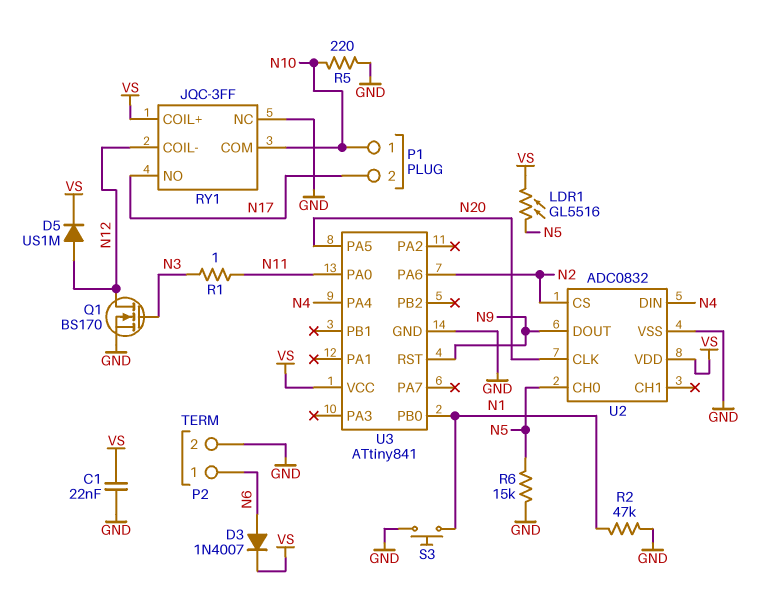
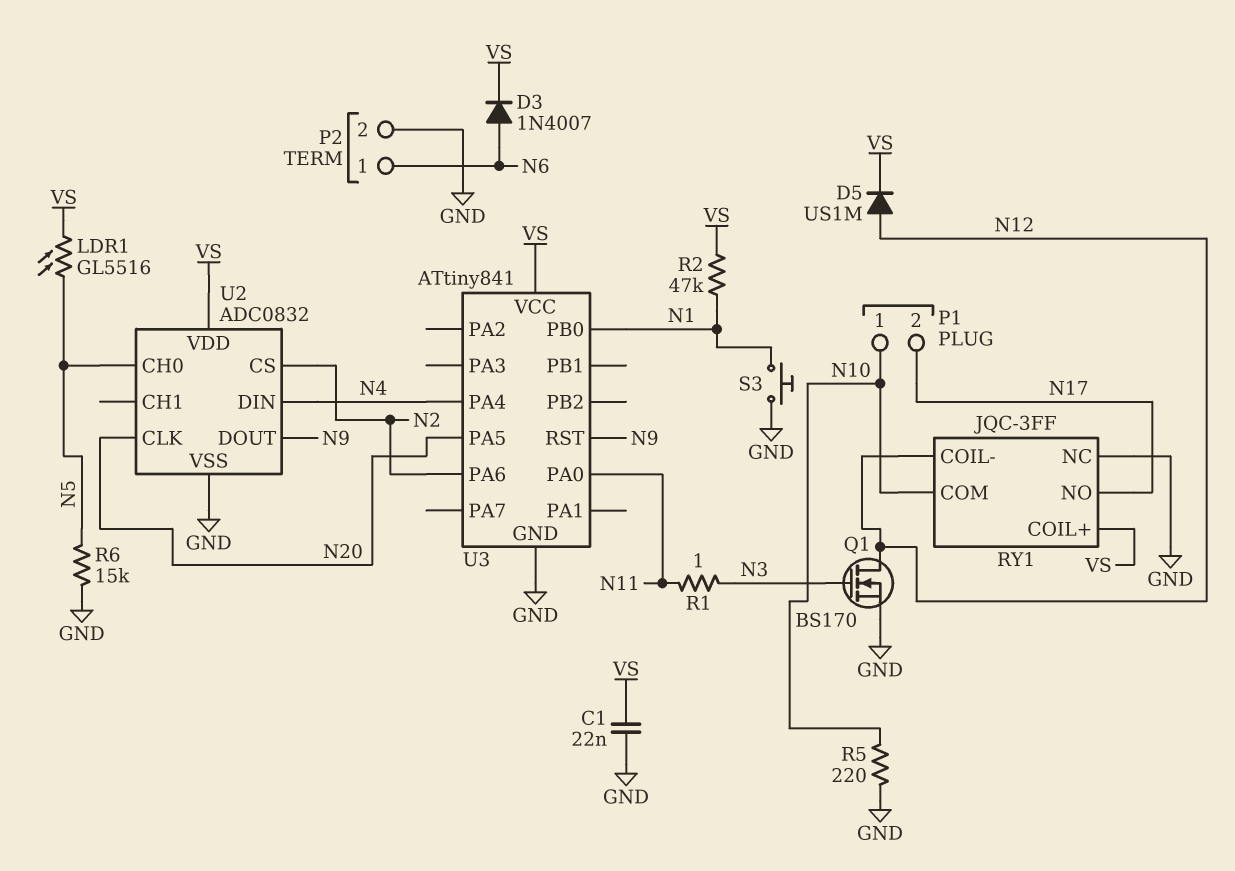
R2: 47k (GND, N1) -> 47k (N1, VS)

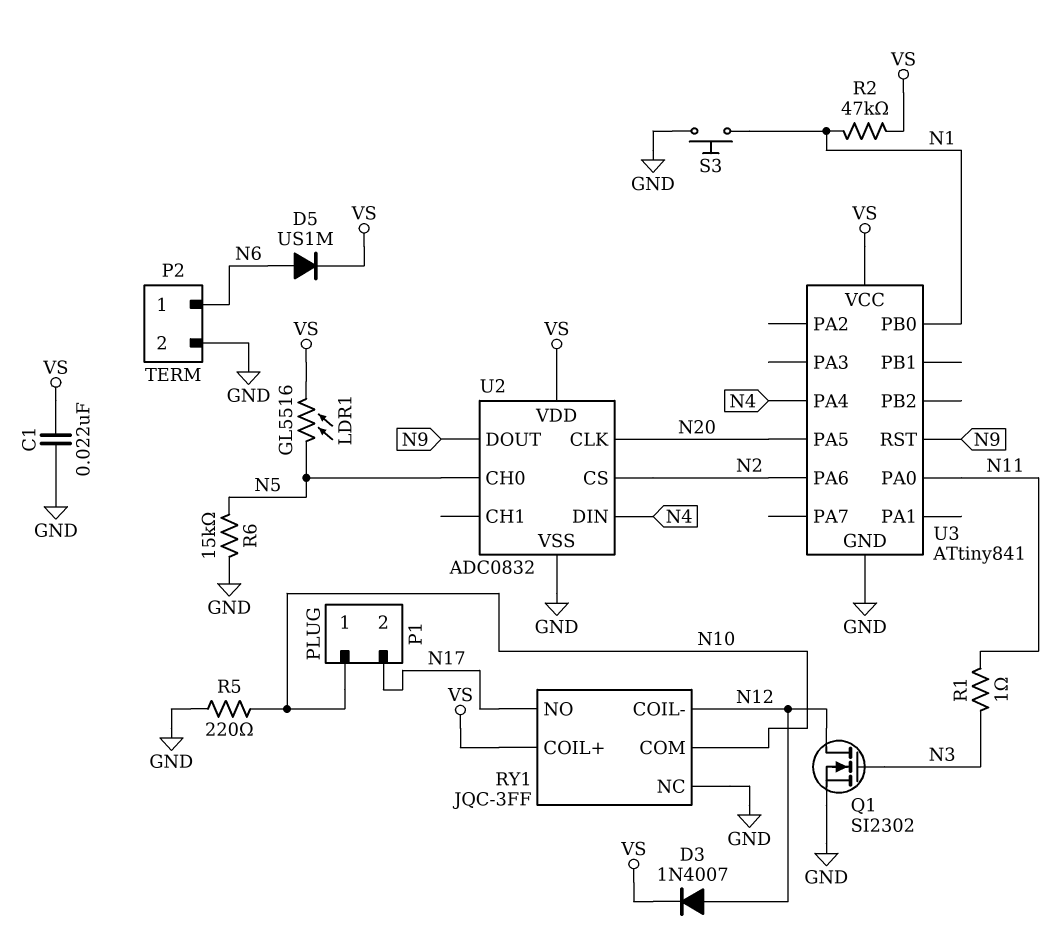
D3: diode 1N4007 (A N6, K VS) -> diode 1N4007 (A N12, K VS)
D5: diode US1M (A N12, K VS) -> diode US1M (A N6, K VS)
Q1: NMOS BS170 (G N3, D N12, S GND) -> NMOS SI2302 (G N3, D N12, S GND)

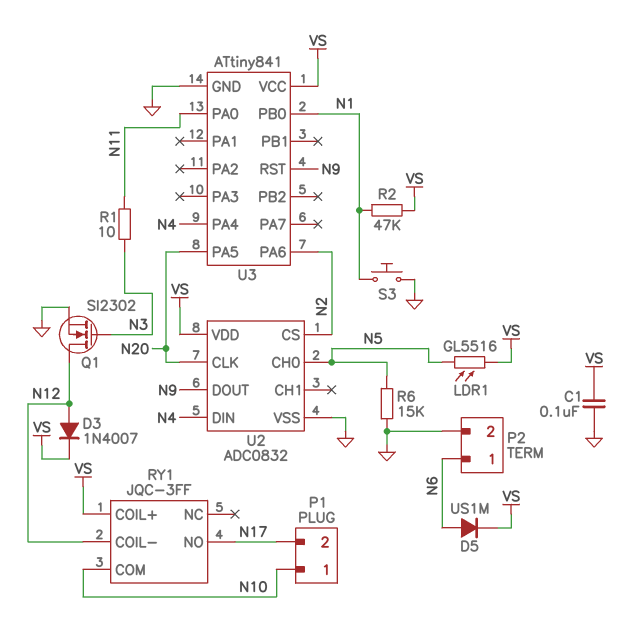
C1: 22nF (GND, VS) -> 100nF (GND, VS)
R1: 1 (N3, N11) -> 10 (N3, N11)
R5: 220 (GND, N10) -> none
RY1 pin NC: GND -> none

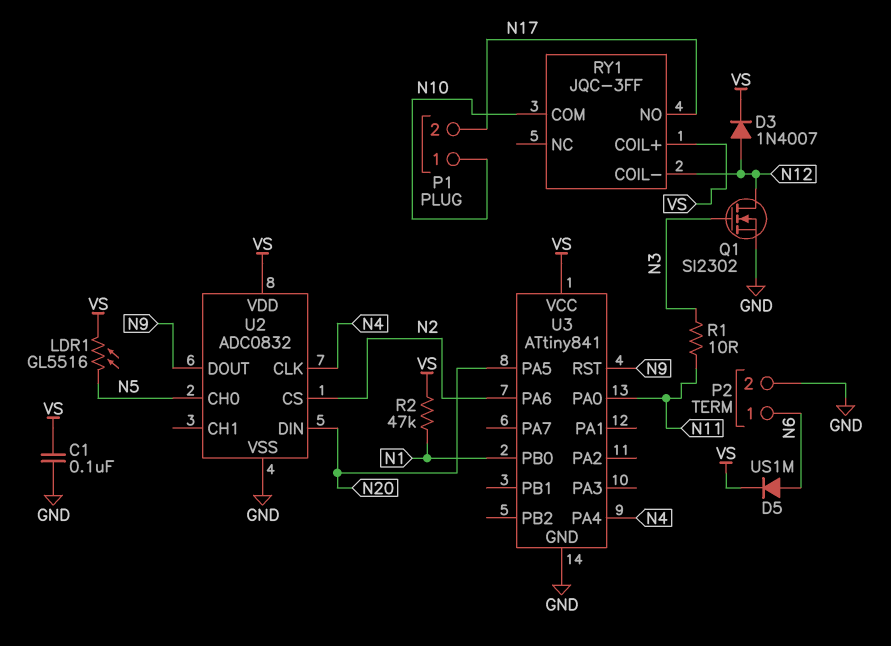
R6: 15k (GND, N5) -> none
S3: button (GND, N1) -> none
U2 pin CLK: N20 -> N4
U2 pin DIN: N4 -> N20

